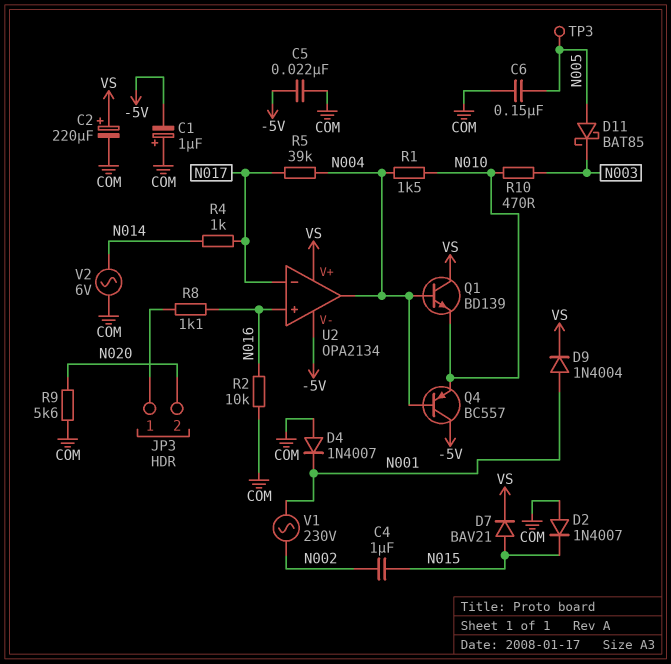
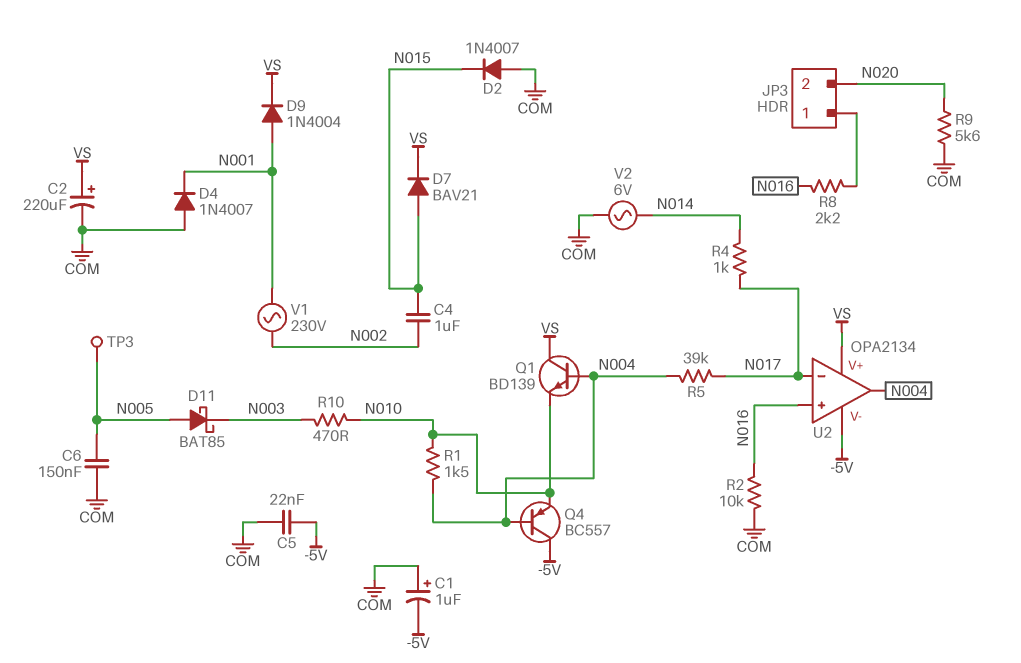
R8: 1.1k (JP3/1, N016) -> 2.2k (JP3/1, N016)

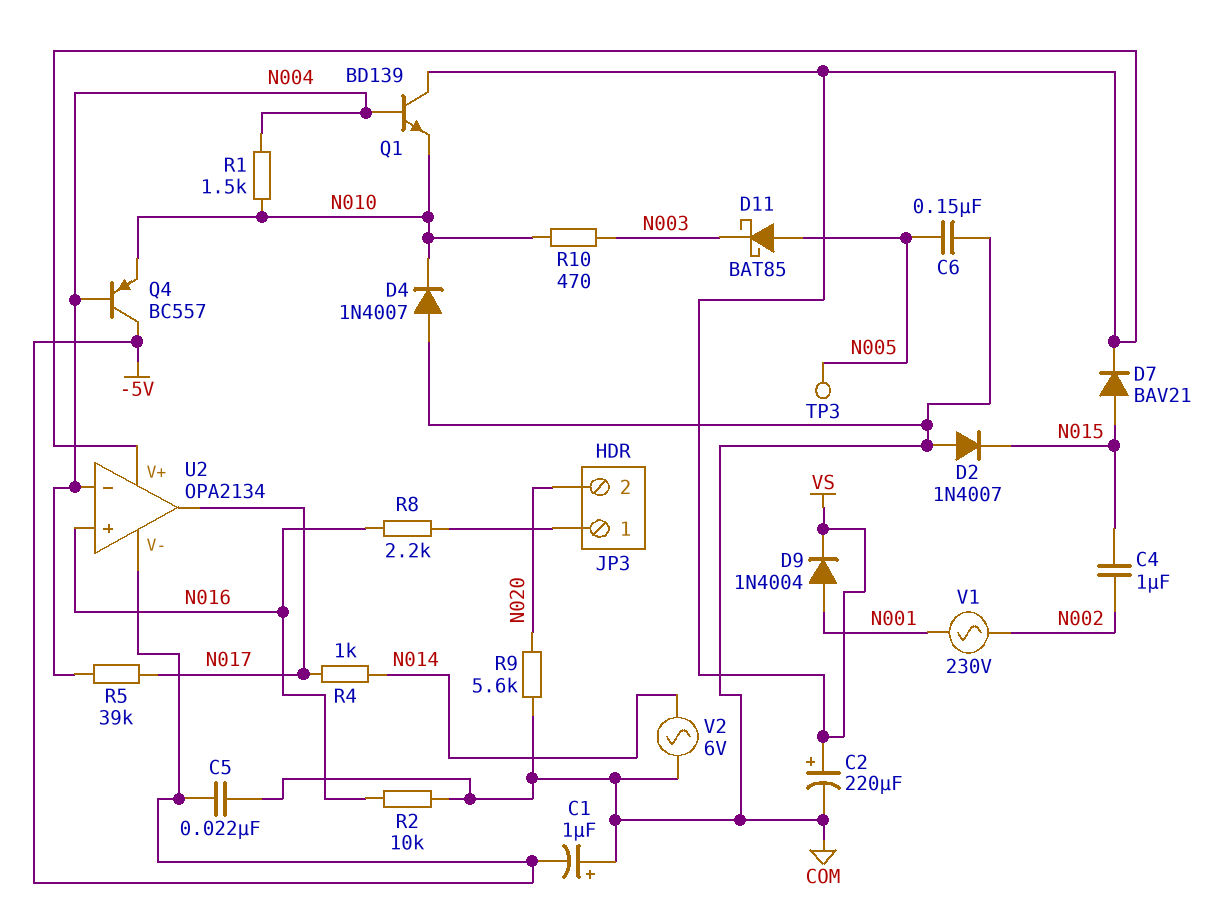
D4: diode 1N4007 (A COM, K N001) -> diode 1N4007 (A COM, K N010)
U2 pin in-: N017 -> N004
U2 pin out: N004 -> N017

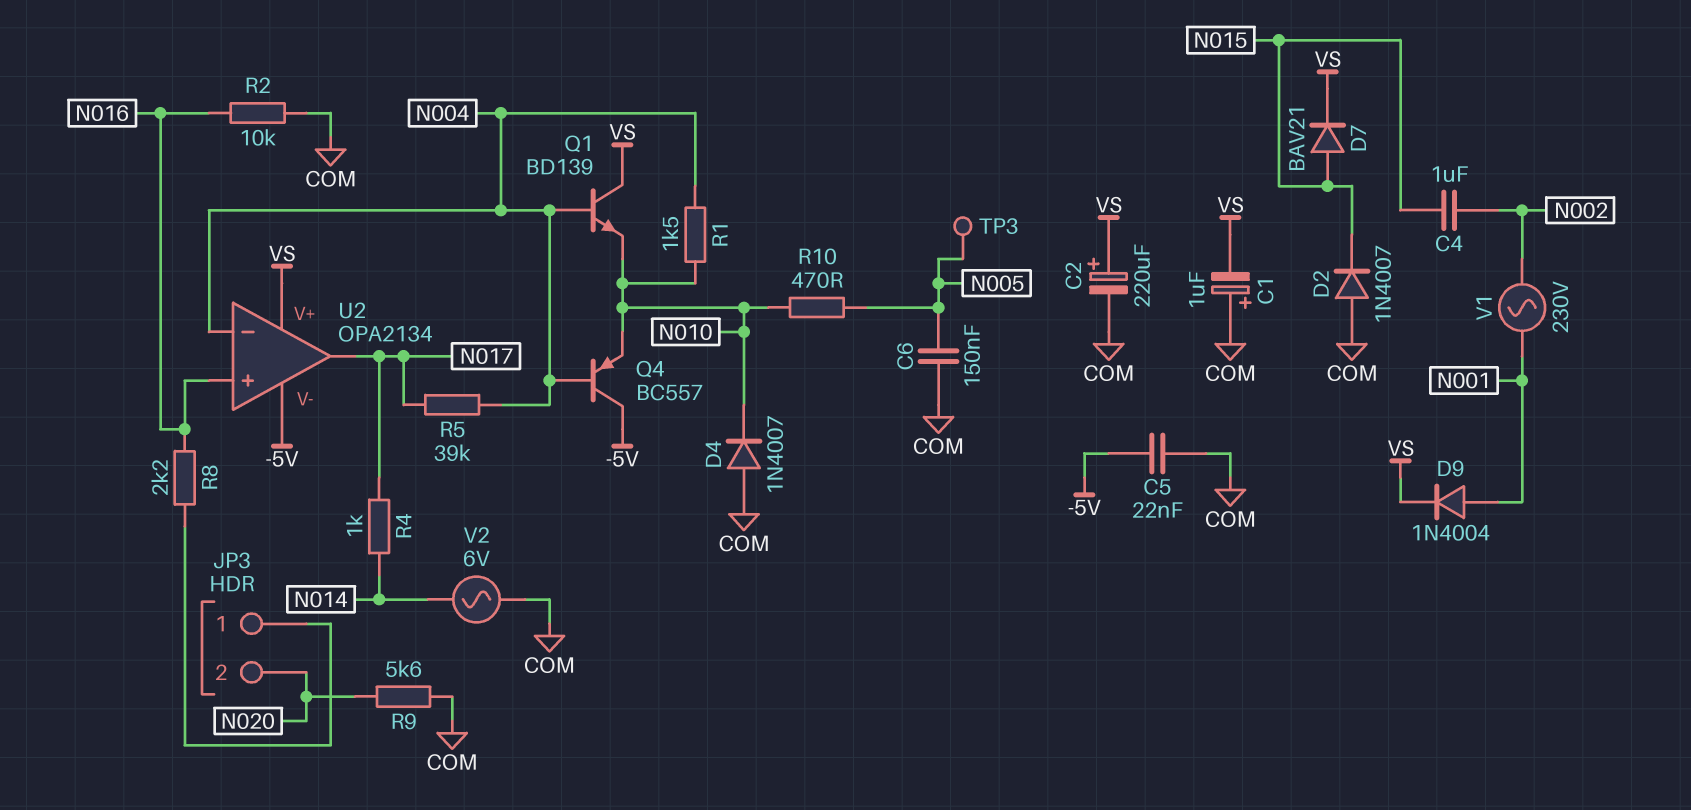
C1: 1uF (plus COM, minus -5V) -> 1uF (plus COM, minus VS)
D11: schottky BAT85 (A N005, K N003) -> none
R10: 470 (N003, N010) -> 470 (N005, N010)

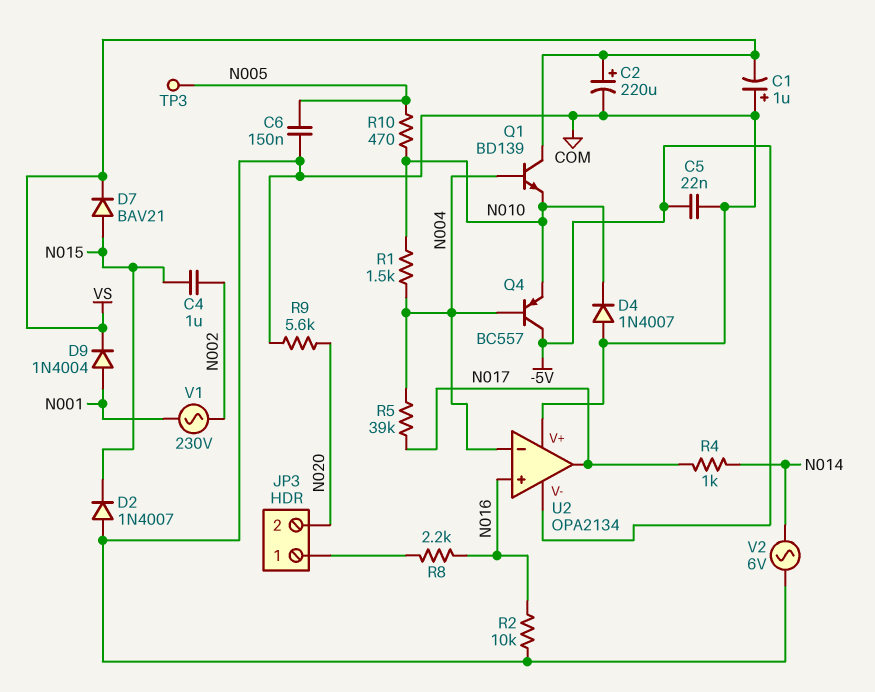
U2 pin V+: VS -> COM

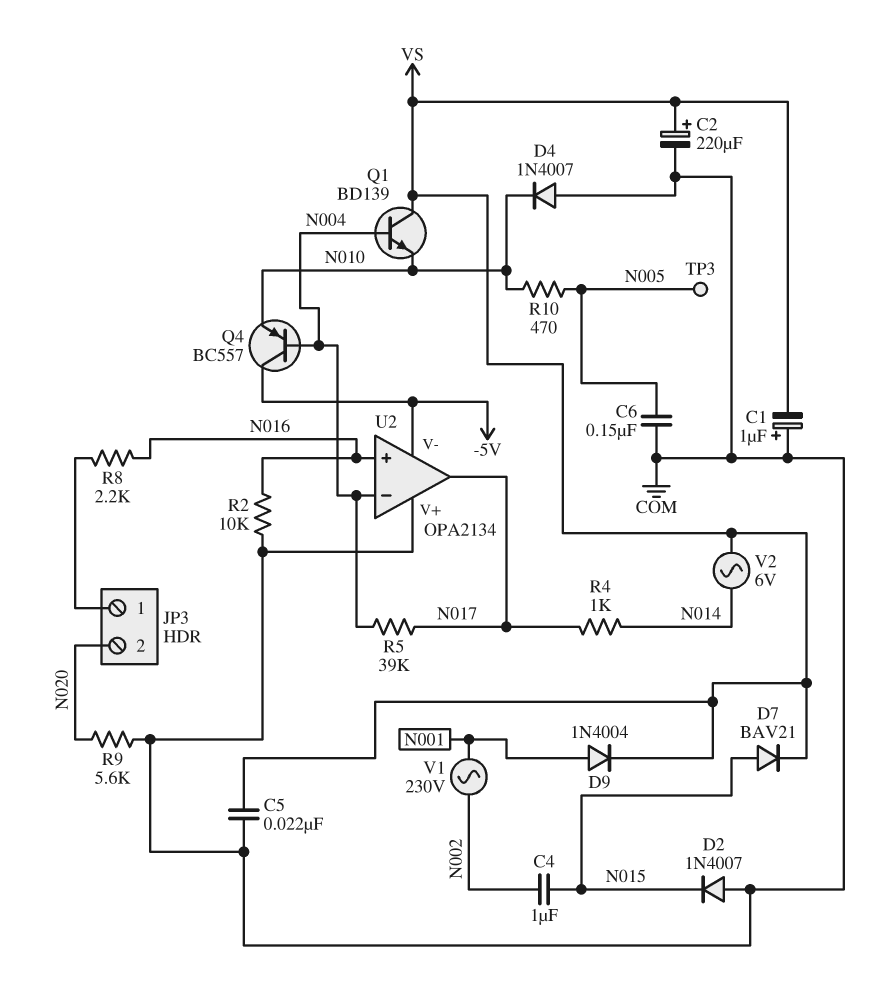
C5: 22nF (-5V, COM) -> 22nF (COM, VS)
R1: 1.5k (N004, N010) -> none
V2: AC 6V (COM, N014) -> AC 6V (N014, VS)

